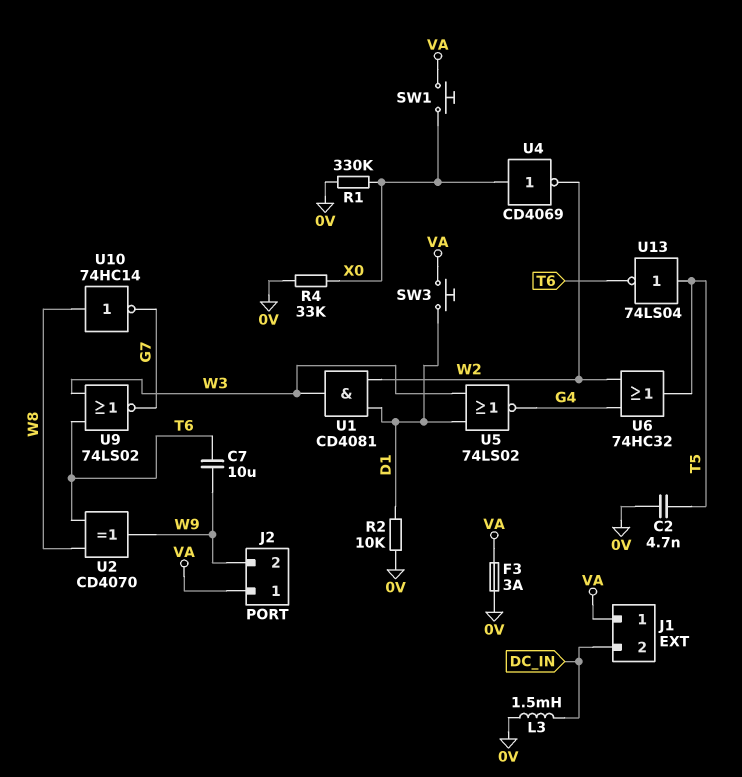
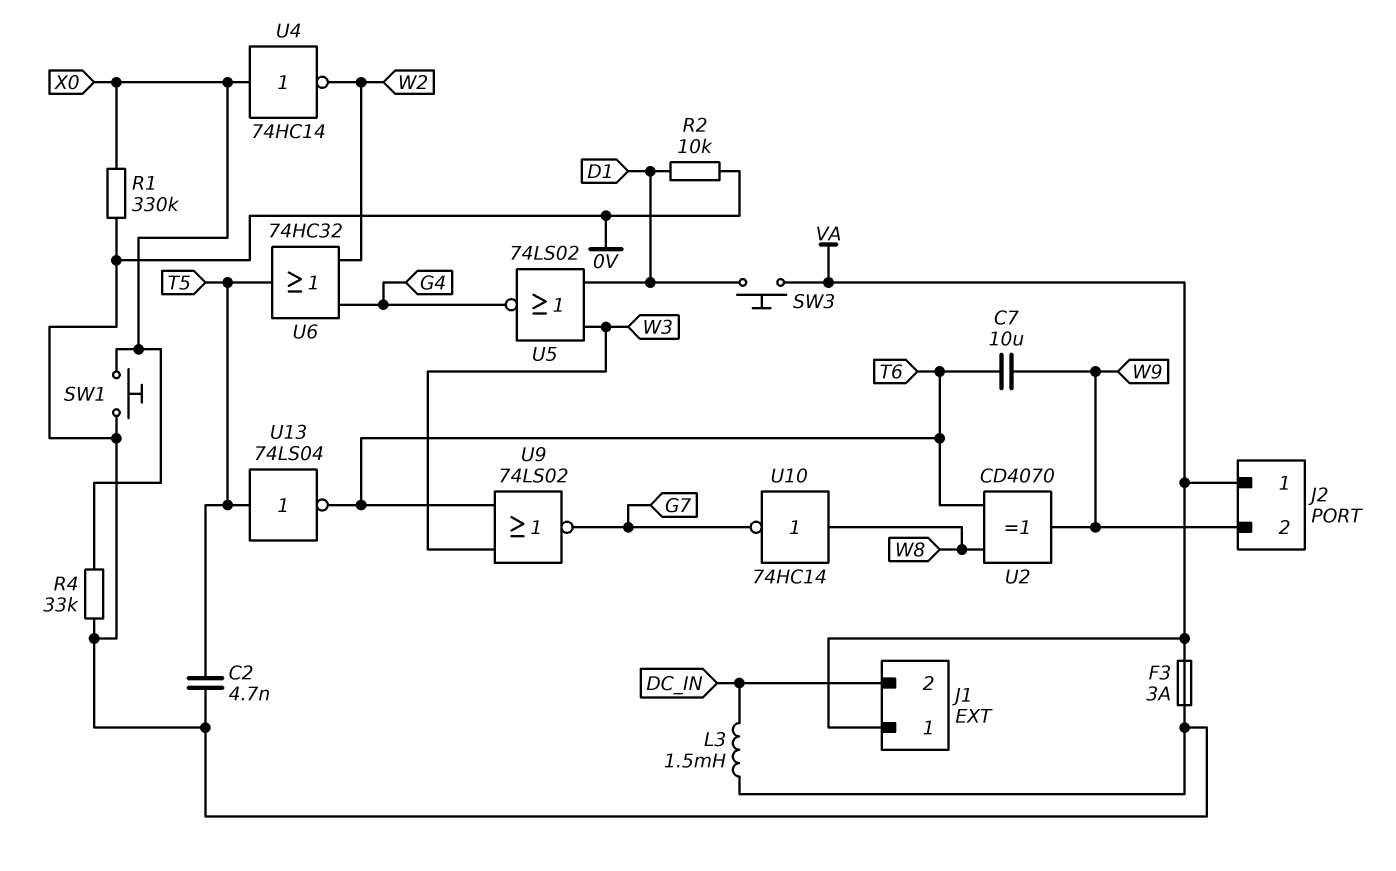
SW1: button (VA, X0) -> button (0V, X0)
U1: AND CD4081 (in D1, in W2, out W3) -> none
U4: NOT CD4069 (in X0, out W2) -> NOT 74HC14 (in X0, out W2)

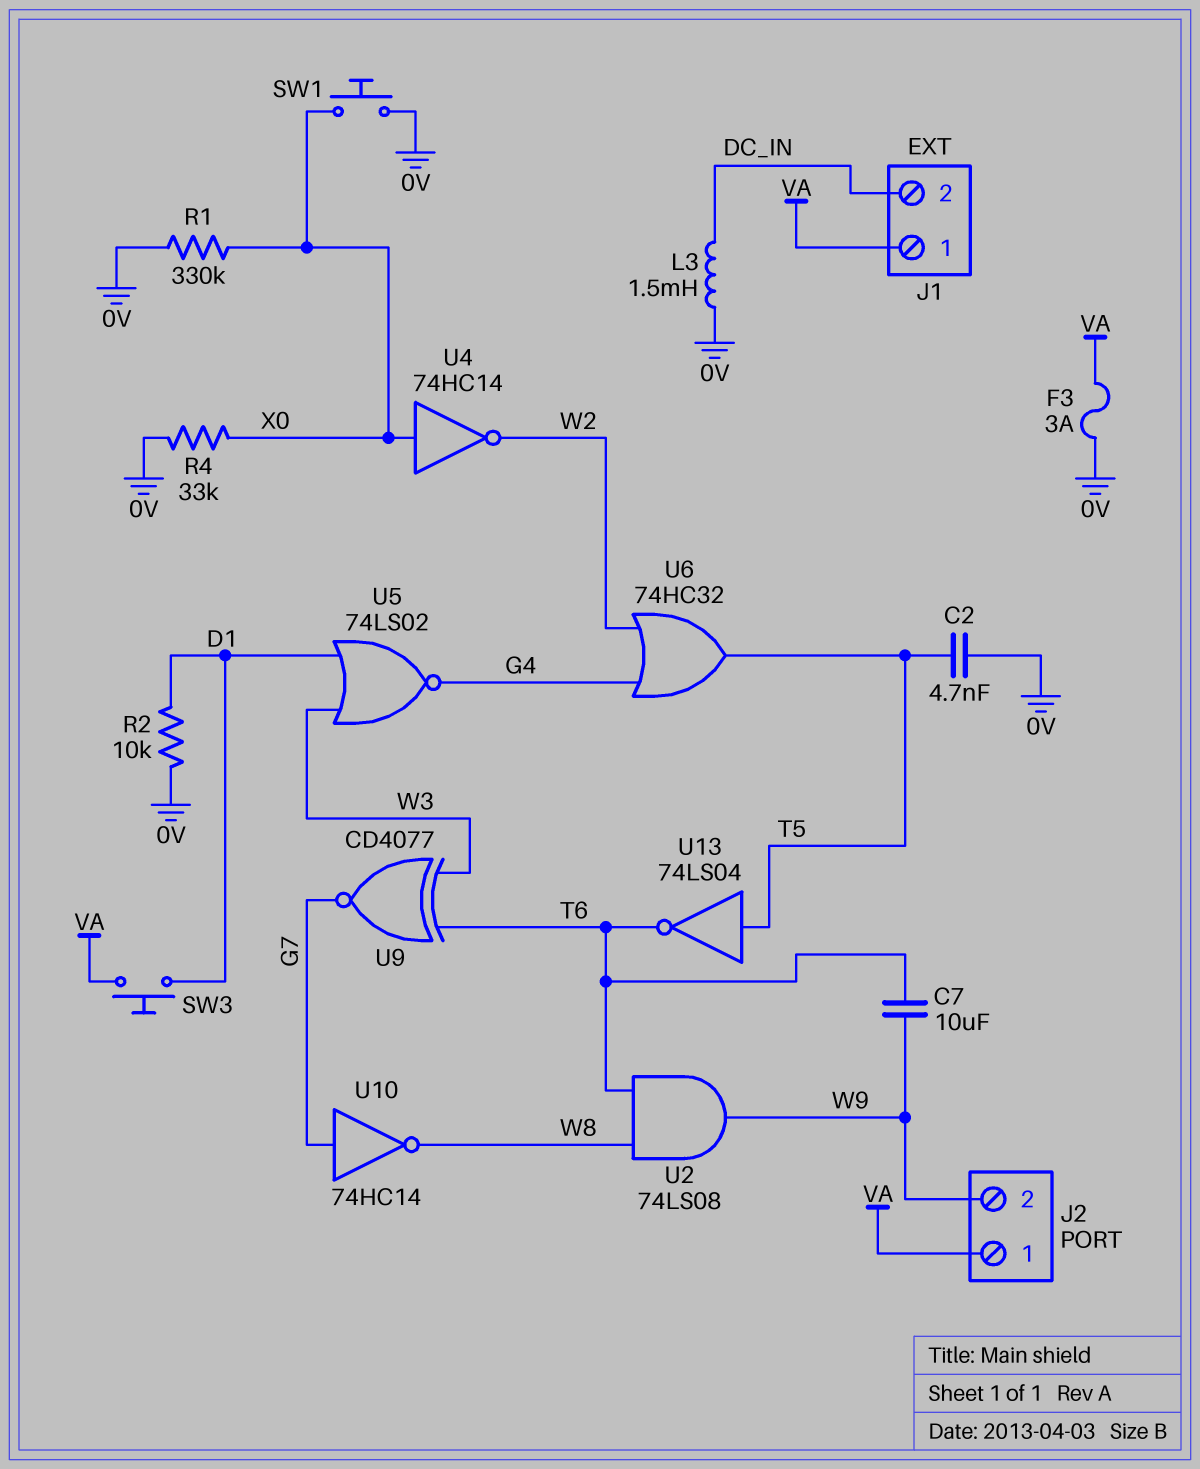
U2: XOR CD4070 (in T6, in W8, out W9) -> AND 74LS08 (in T6, in W8, out W9)
U9: NOR 74LS02 (in T6, in W3, out G7) -> XNOR CD4077 (in T6, in W3, out G7)
U10: NOT 74HC14 (in W8, out G7) -> NOT 74HC14 (in G7, out W8)

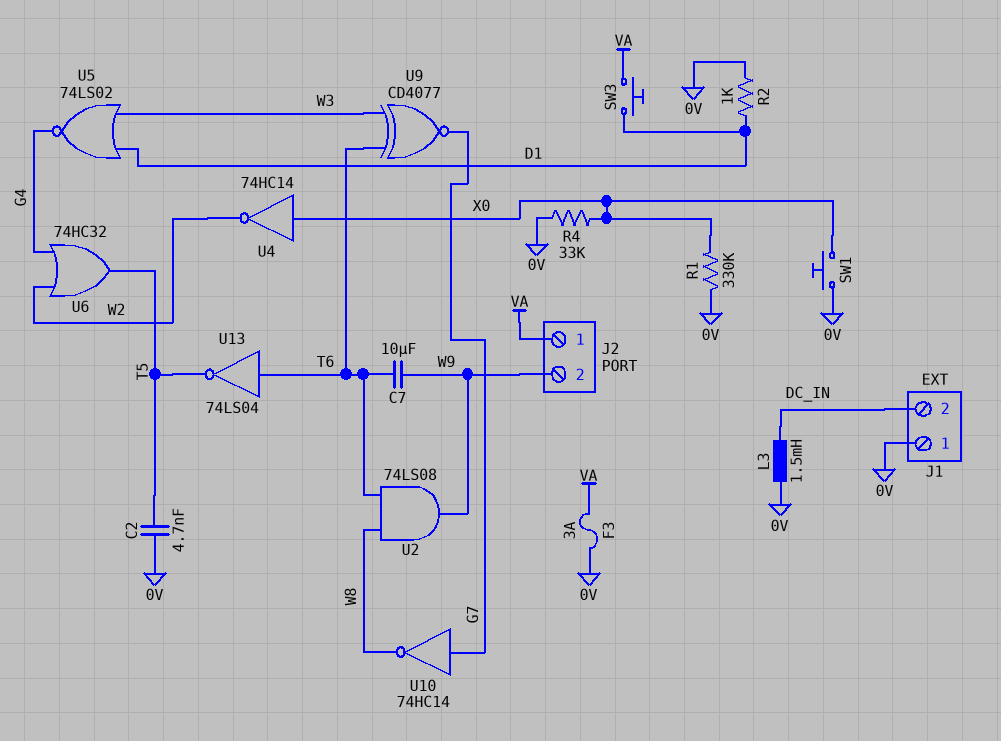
J1 pin 1: VA -> 0V
R2: 10k (0V, D1) -> 1k (0V, D1)
U13: NOT 74LS04 (in T5, out T6) -> NOT 74LS04 (in T6, out T5)

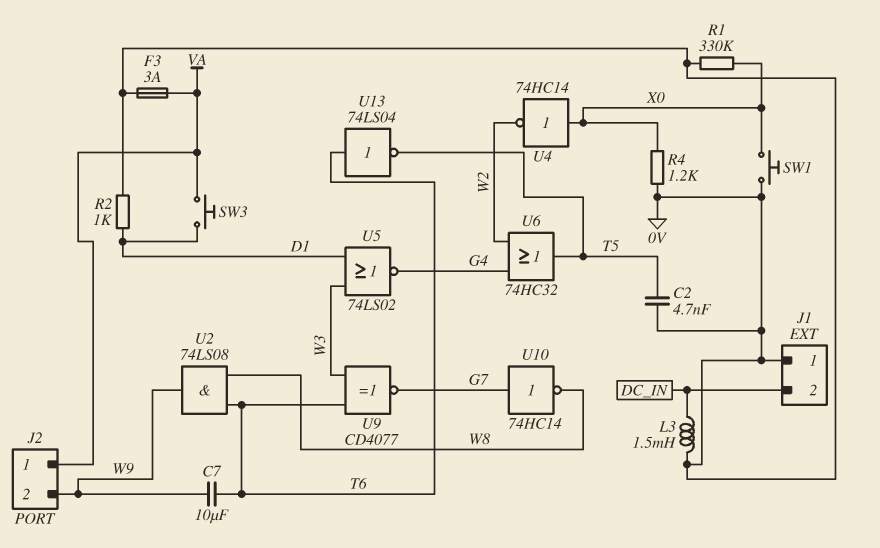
R4: 33k (0V, X0) -> 1.2k (0V, X0)

